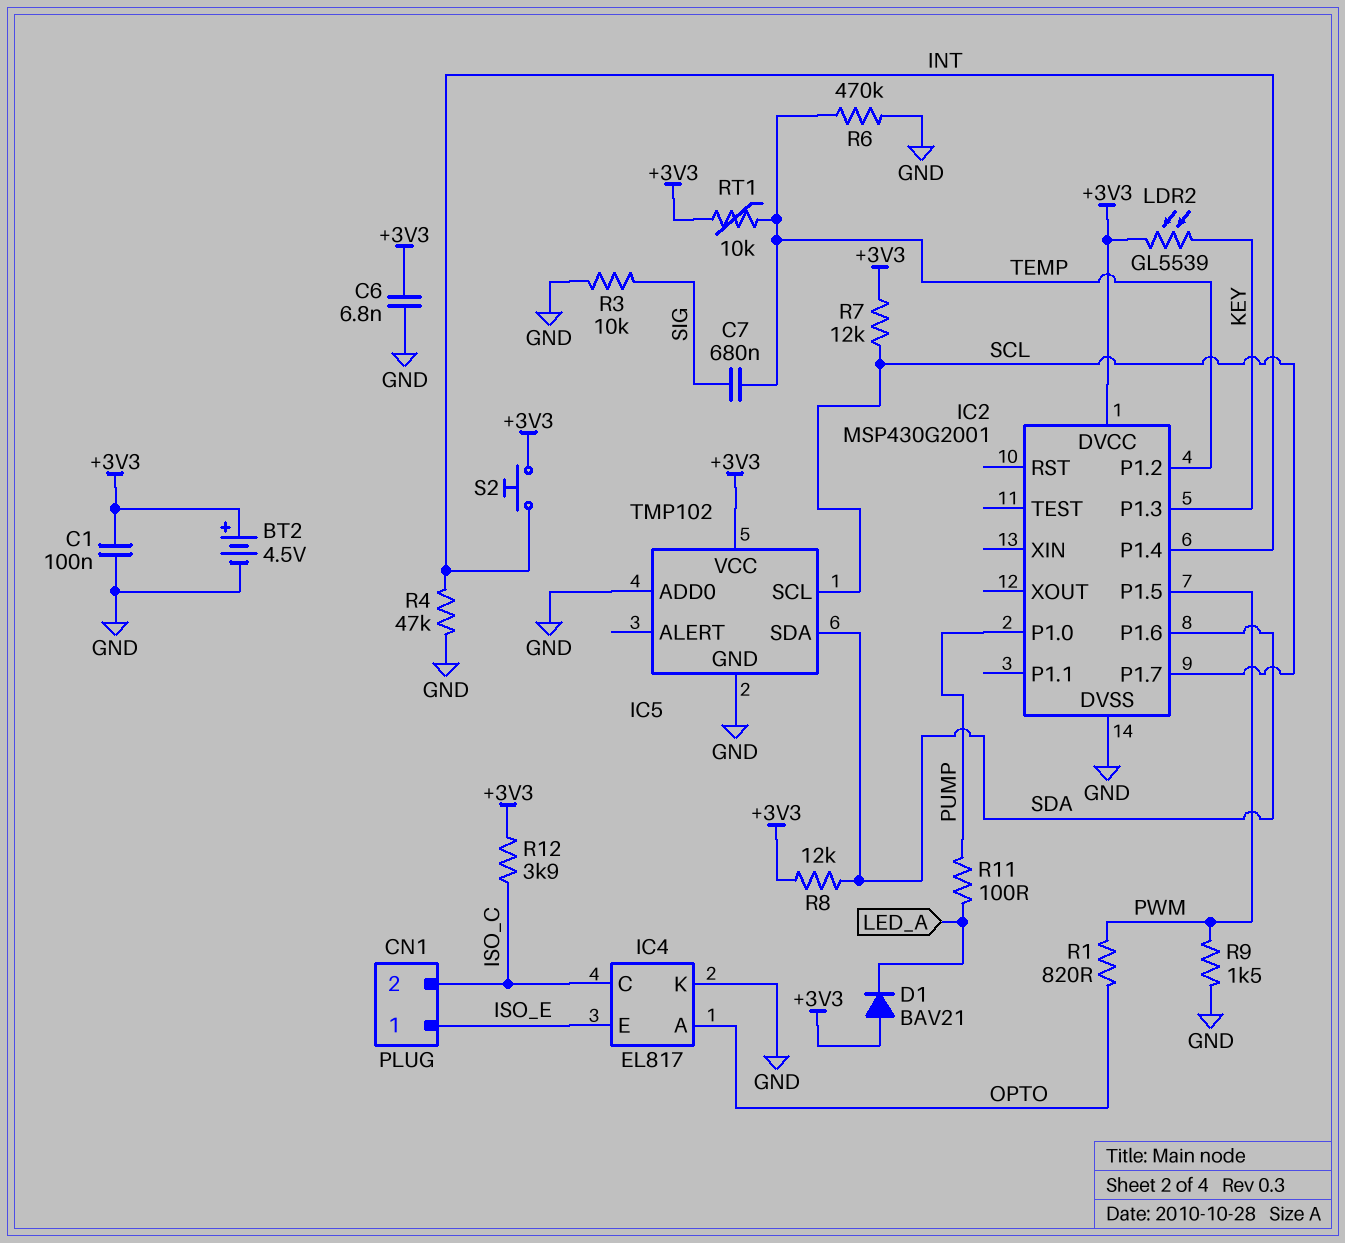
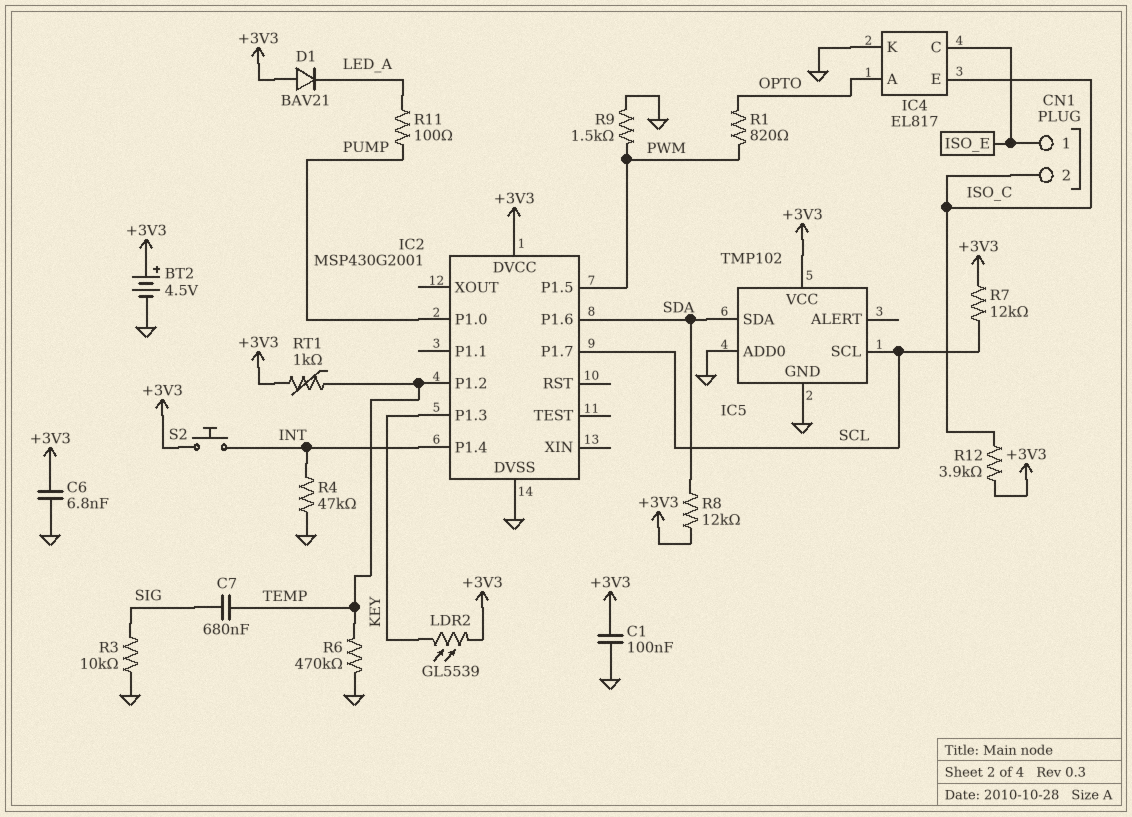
IC4 pin C: ISO_C -> ISO_E
IC4 pin E: ISO_E -> ISO_C
RT1: 10k (+3V3, TEMP) -> 1k (+3V3, TEMP)

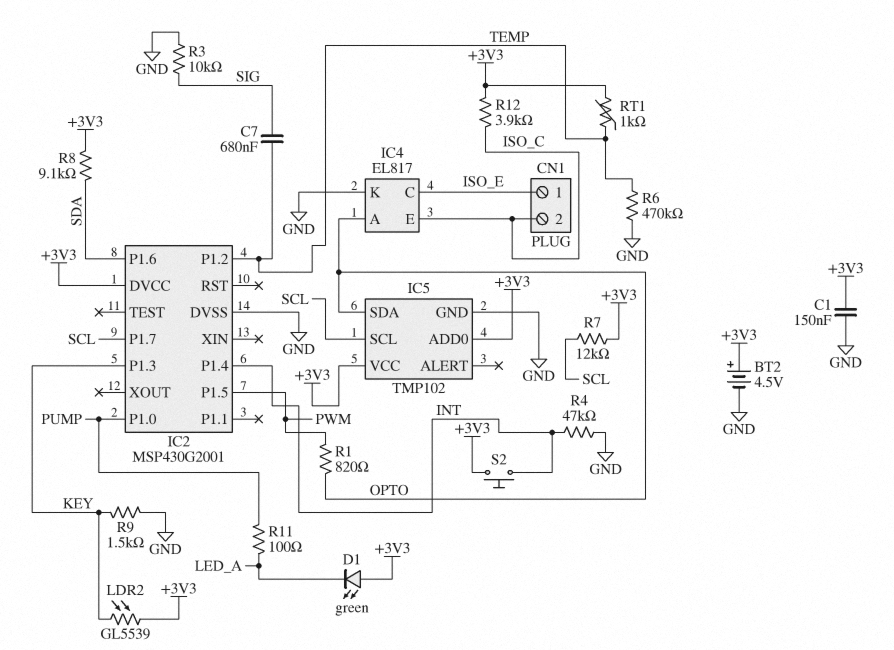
C1: 100nF (+3V3, GND) -> 150nF (+3V3, GND)
C6: 6.8nF (+3V3, GND) -> none
D1: diode BAV21 (A +3V3, K LED_A) -> LED green (A +3V3, K LED_A)
IC5 pin ADD0: GND -> +3V3
IC5 pin SDA: SDA -> OPTO
R8: 12k (+3V3, SDA) -> 9.1k (+3V3, SDA)
R9: 1.5k (GND, PWM) -> 1.5k (GND, KEY)

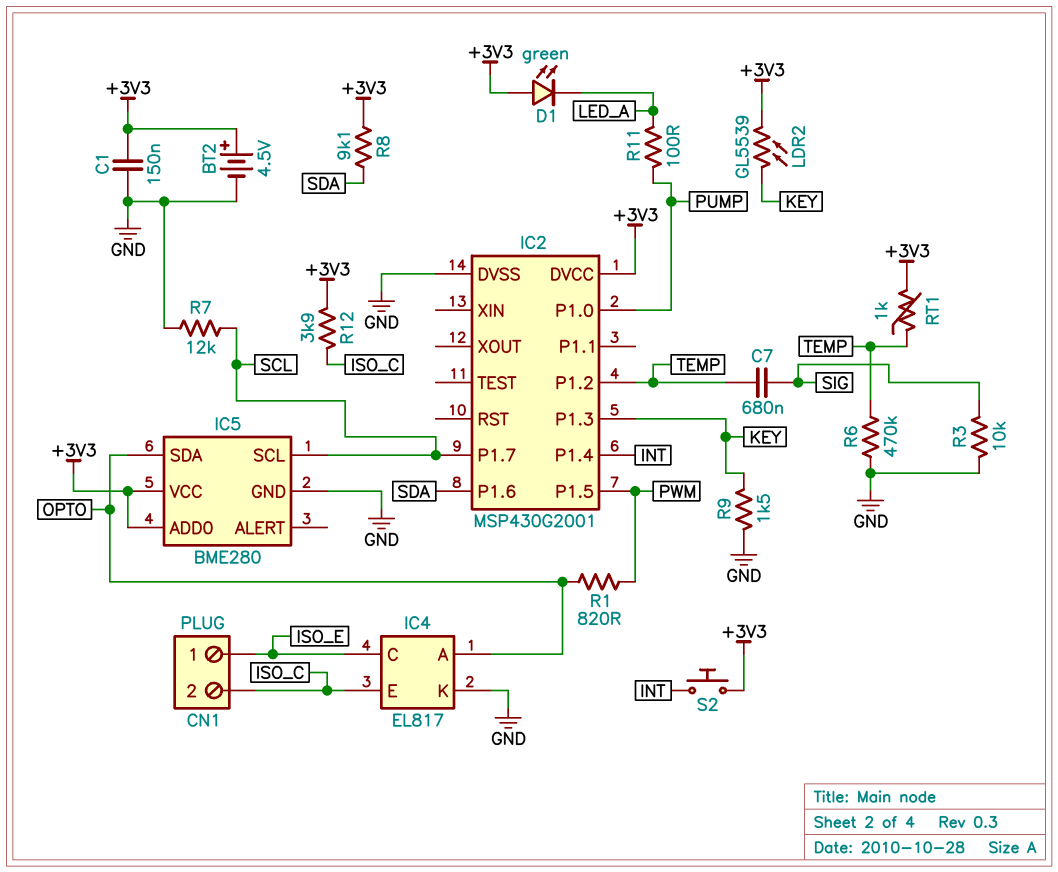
IC5: TMP102 -> BME280
R4: 47k (GND, INT) -> none
R7: 12k (+3V3, SCL) -> 12k (GND, SCL)

